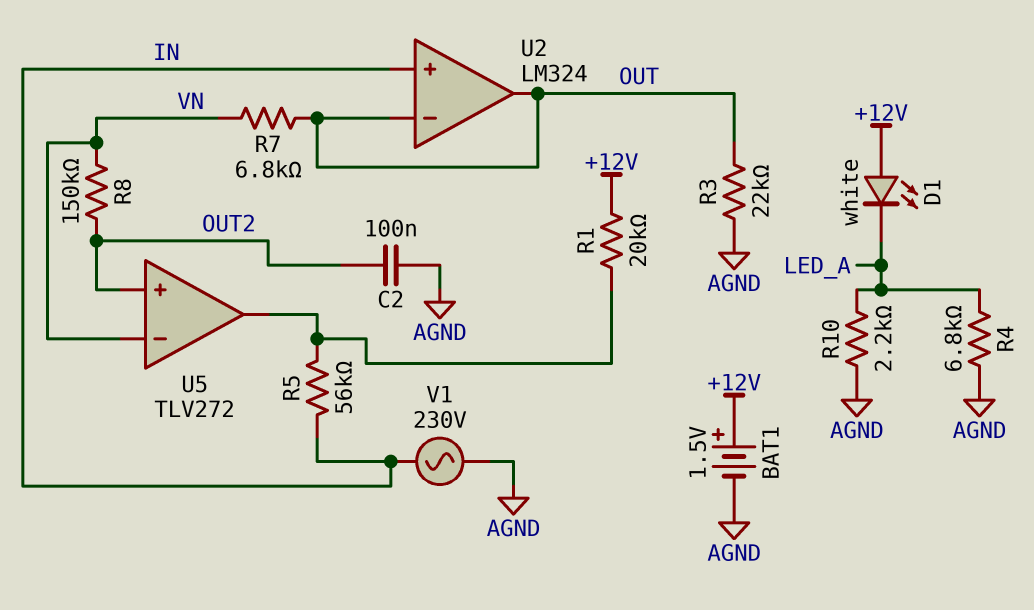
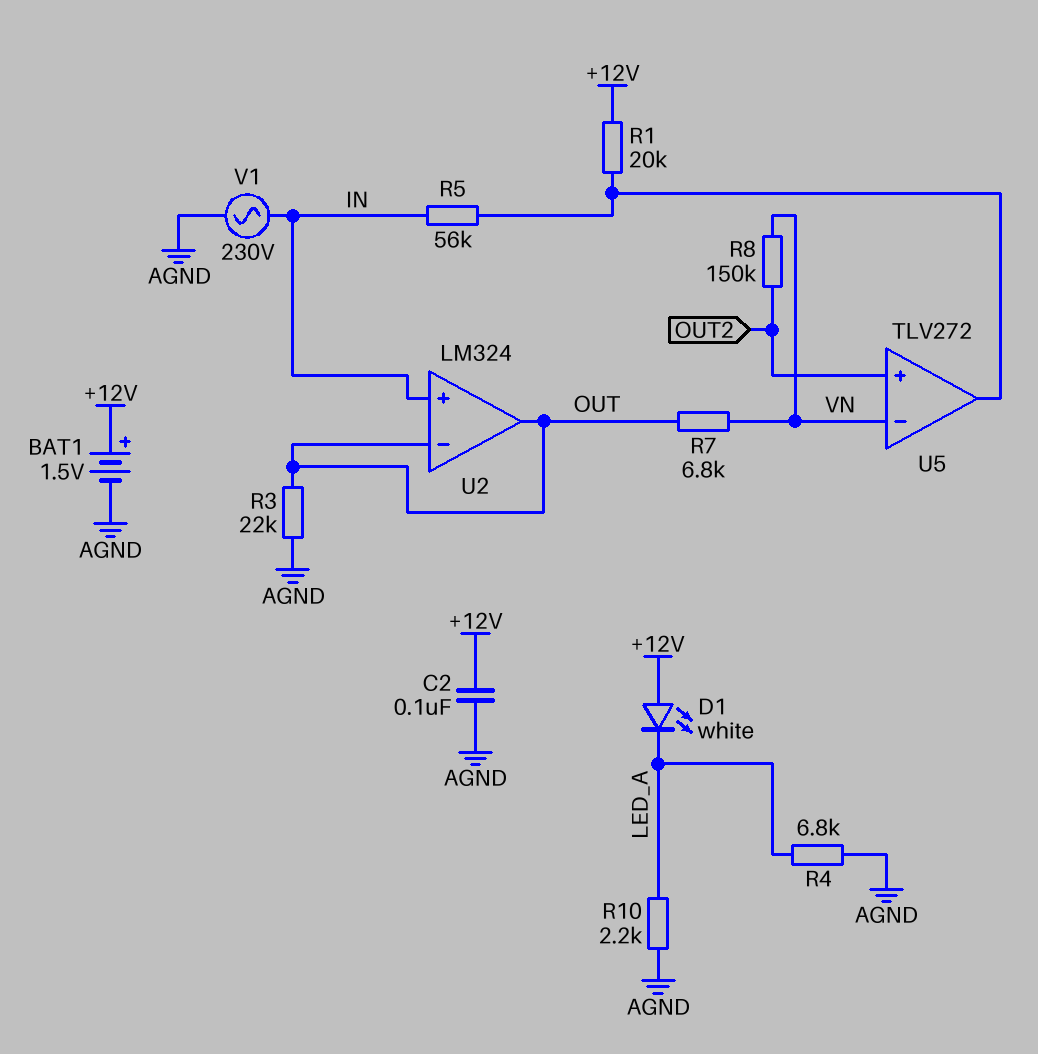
C2: 100nF (AGND, OUT2) -> 100nF (+12V, AGND)

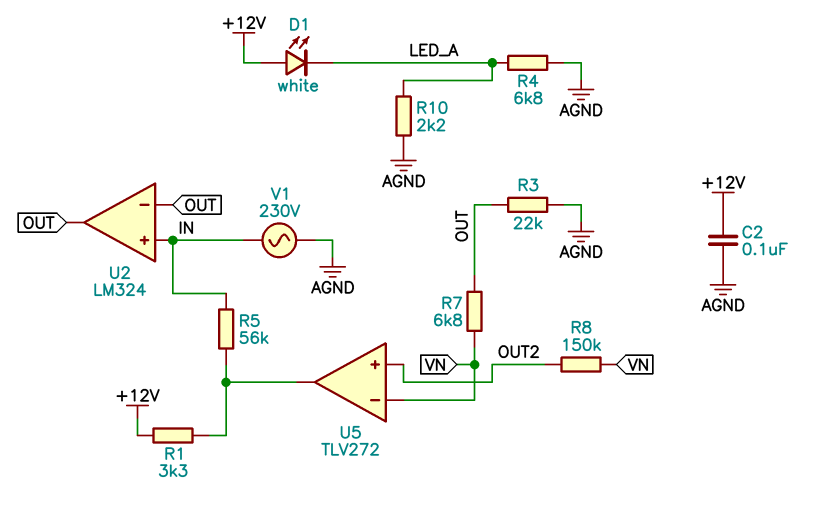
BAT1: 1.5V (plus +12V, minus AGND) -> none
R1: 20k (+12V, U5/out) -> 3.3k (+12V, U5/out)

